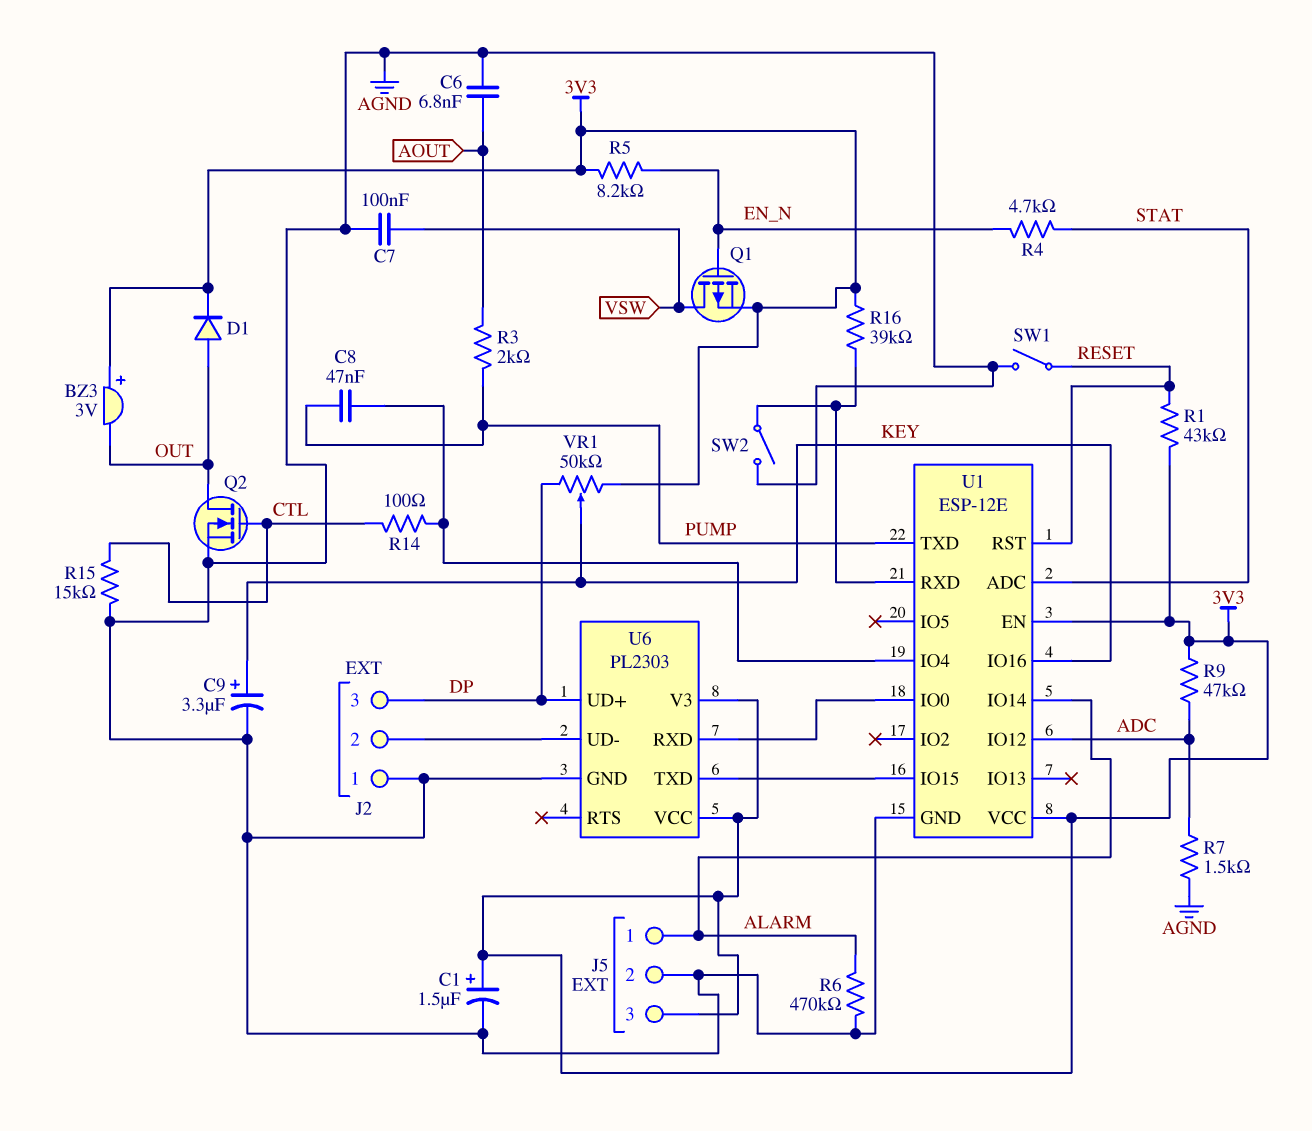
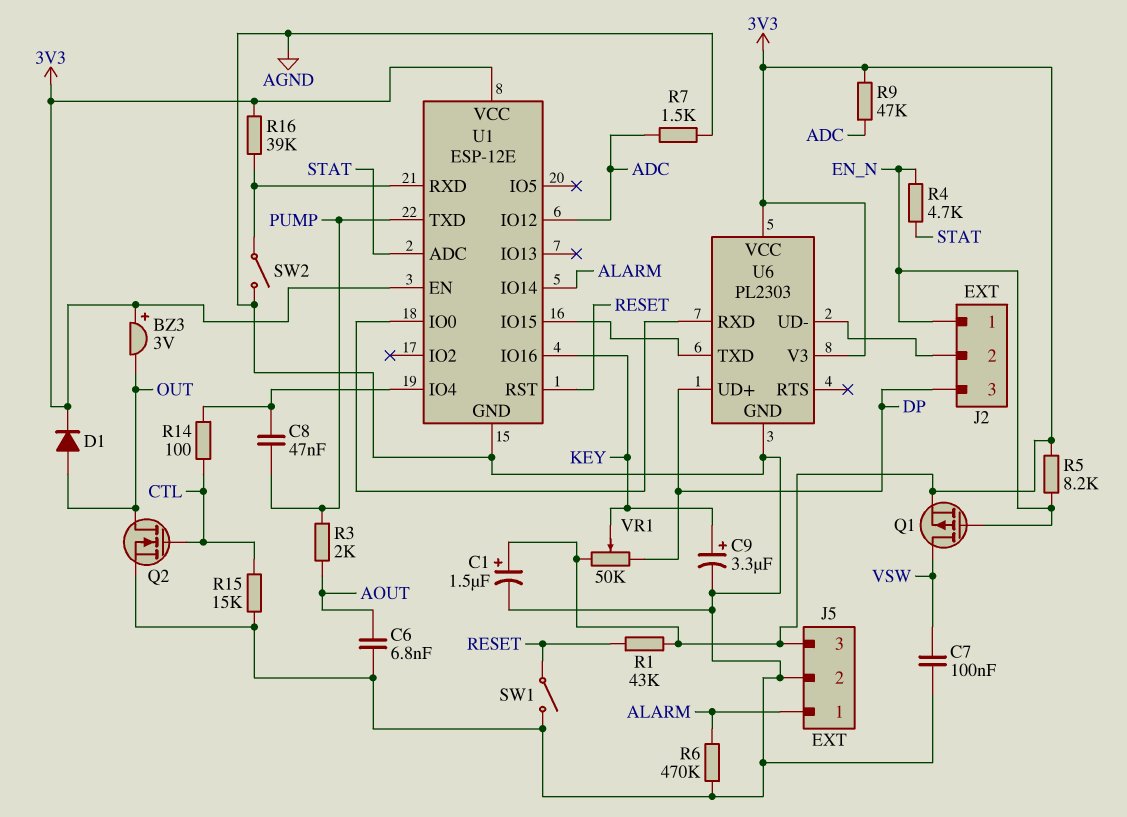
J2 pin 1: AGND -> EN_N

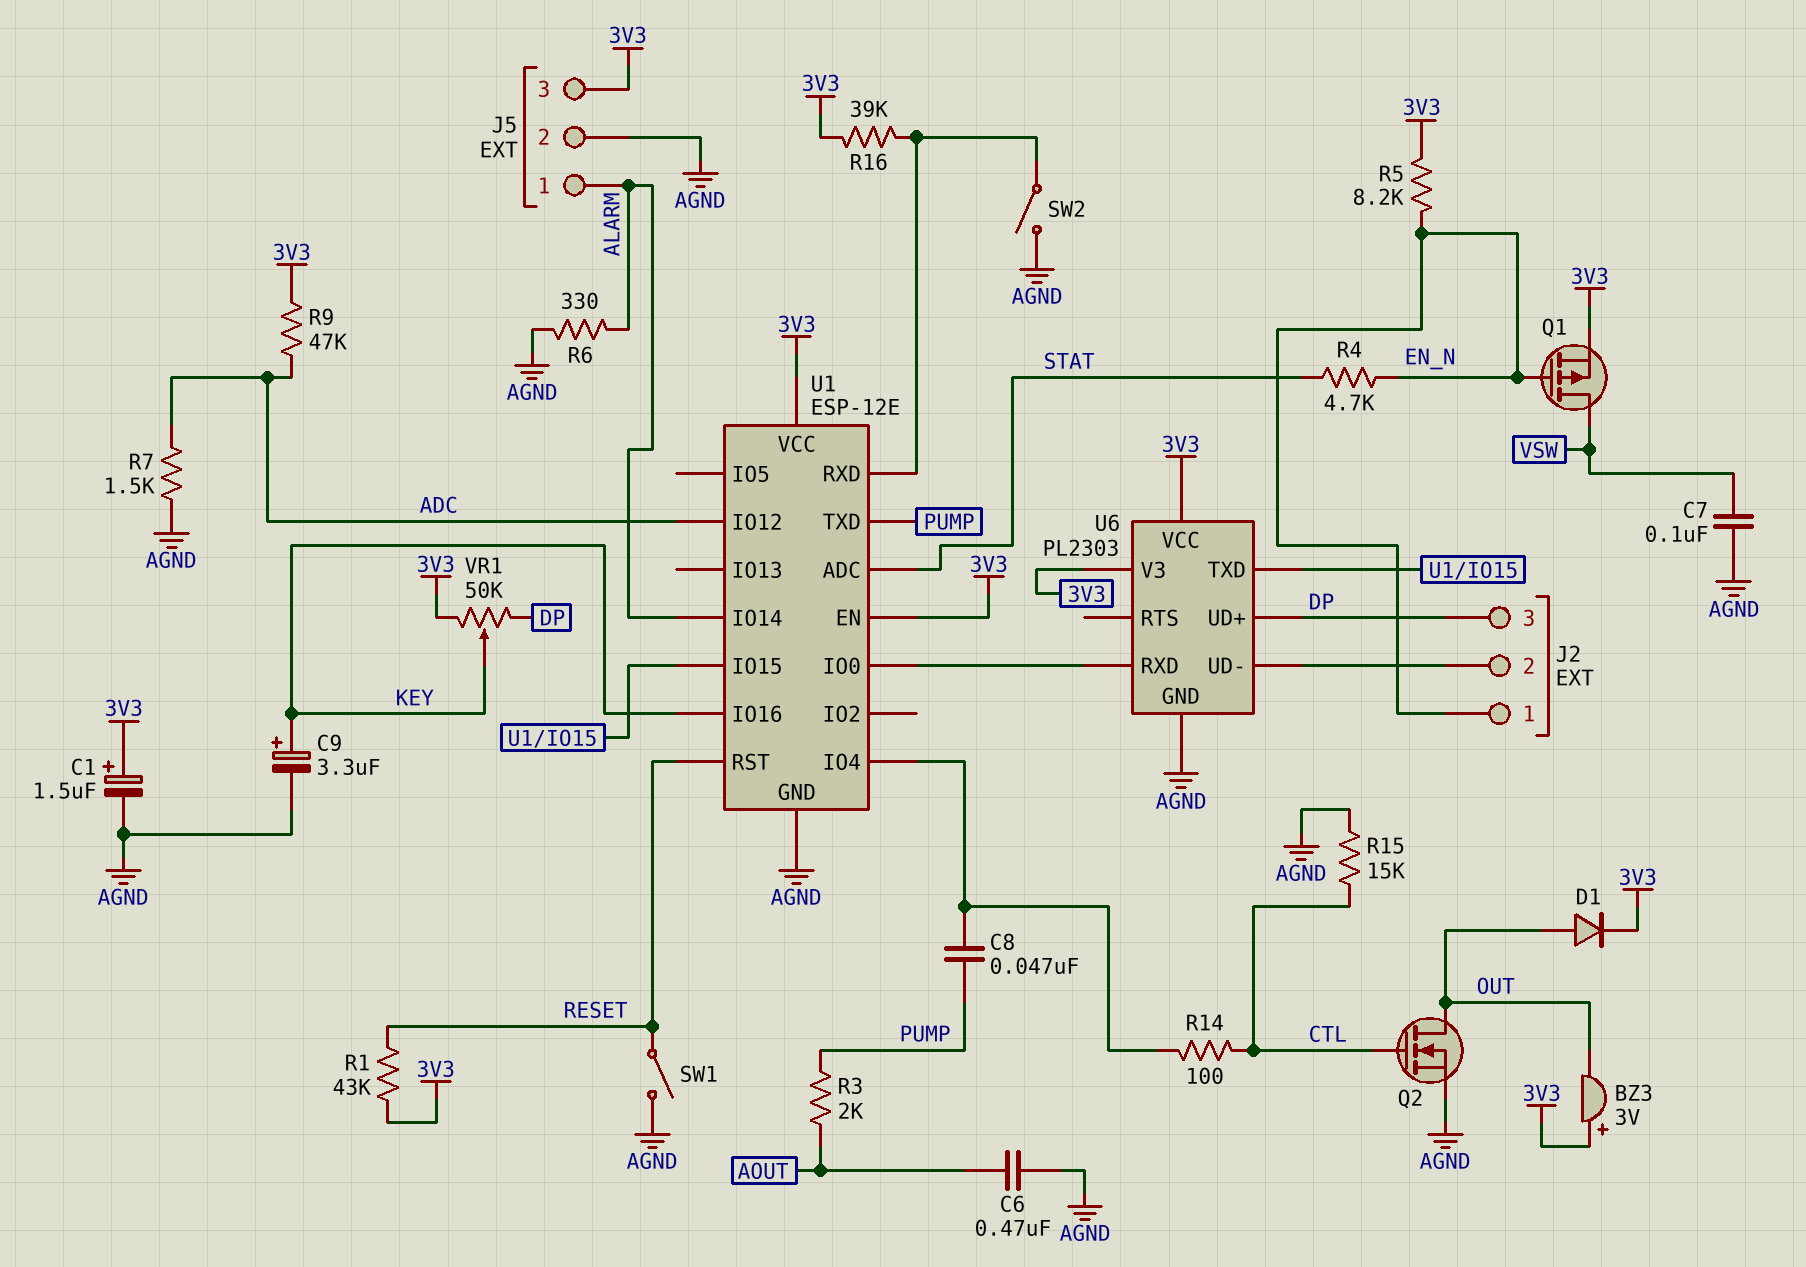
C6: 6.8nF (AGND, AOUT) -> 470nF (AGND, AOUT)
R6: 470k (AGND, ALARM) -> 330 (AGND, ALARM)

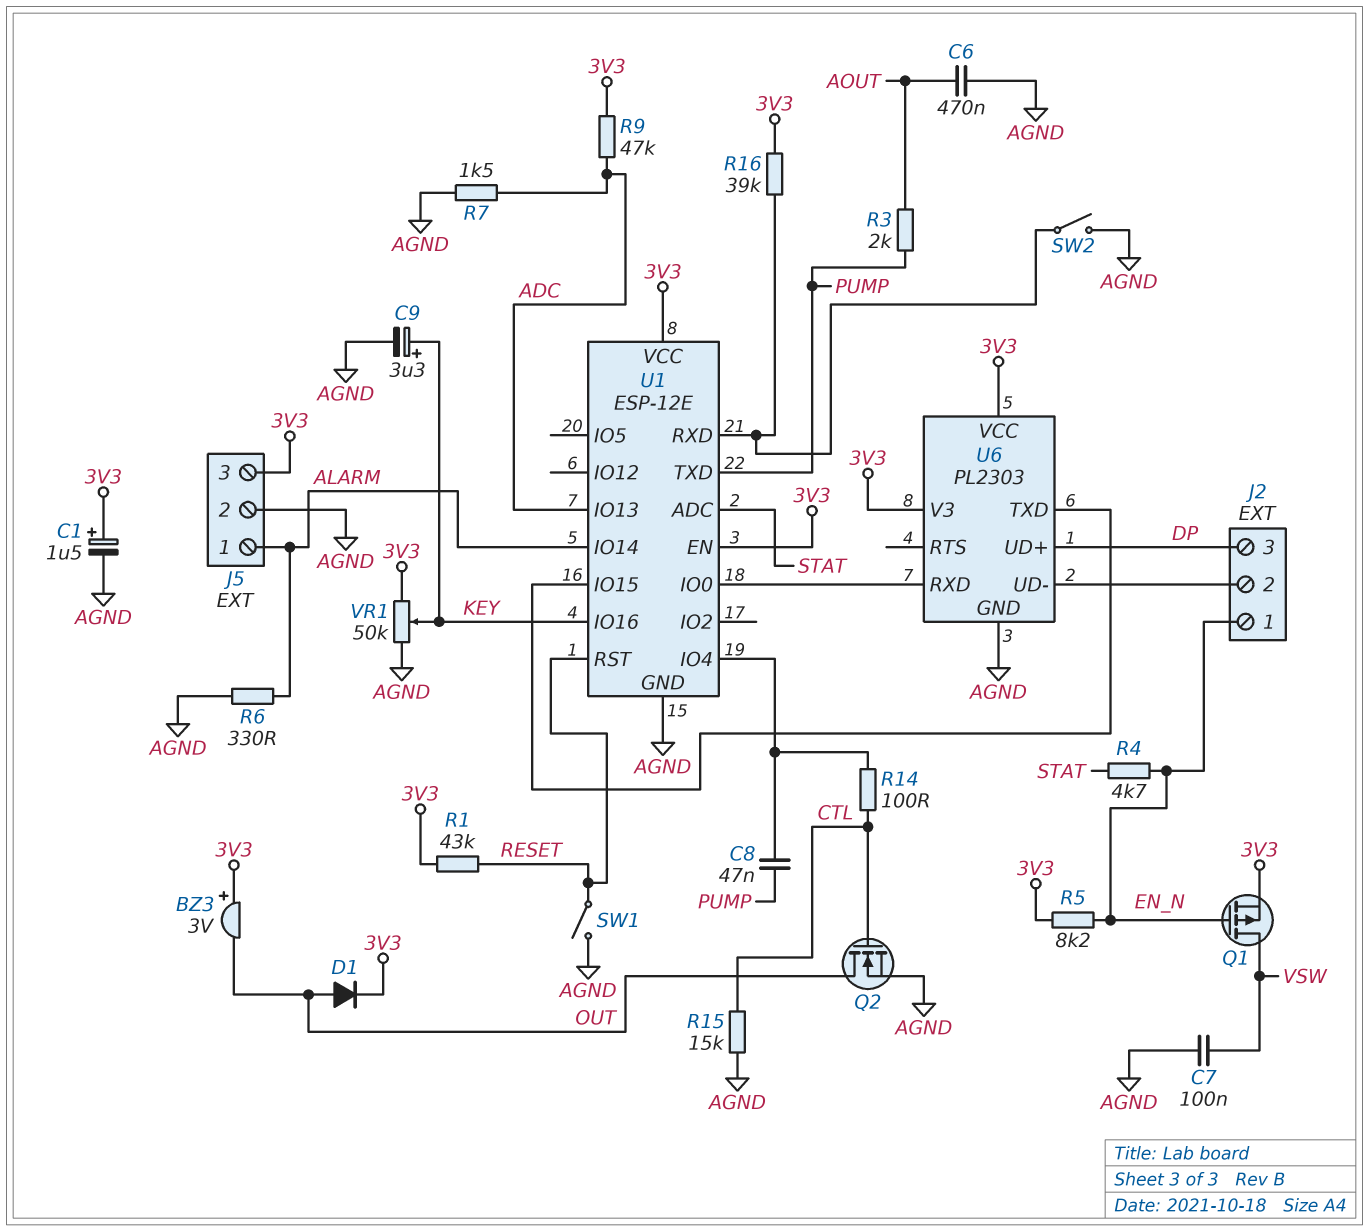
U1 pin IO12: ADC -> none
U1 pin IO13: none -> ADC
VR1: 50k (3V3, DP, wiper KEY) -> 50k (3V3, AGND, wiper KEY)

